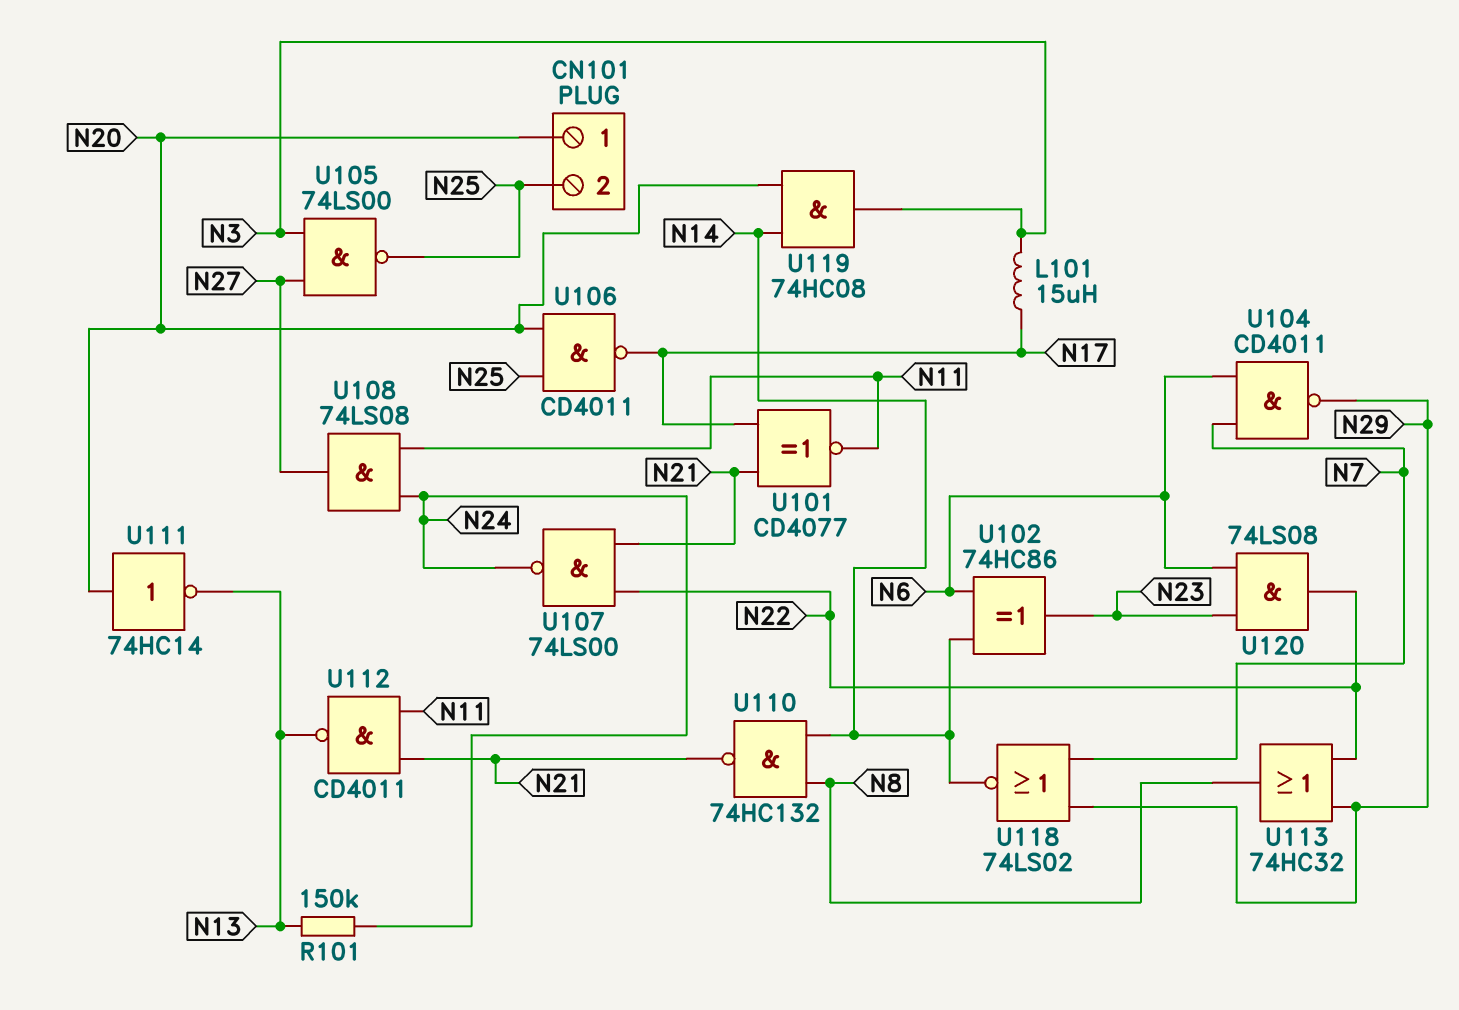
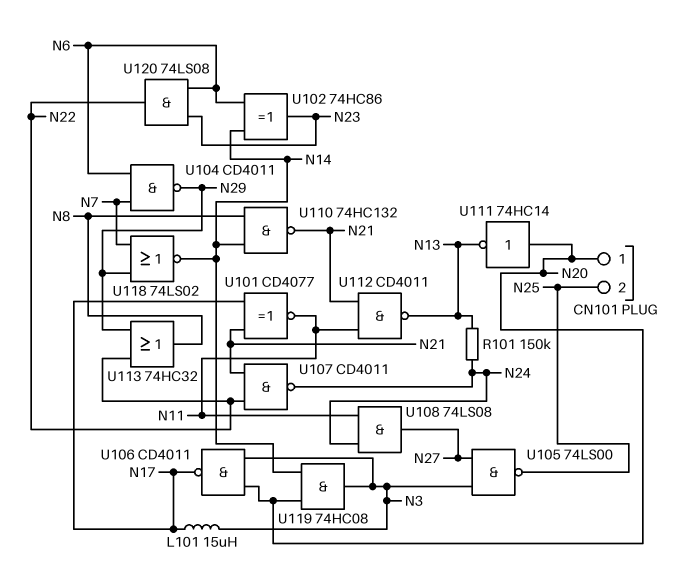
U106: NAND CD4011 (in N20, in N25, out N17) -> NAND CD4011 (in N3, in N20, out N17)
U107: NAND 74LS00 (in N21, in N22, out N24) -> NAND CD4011 (in N21, in N22, out N24)

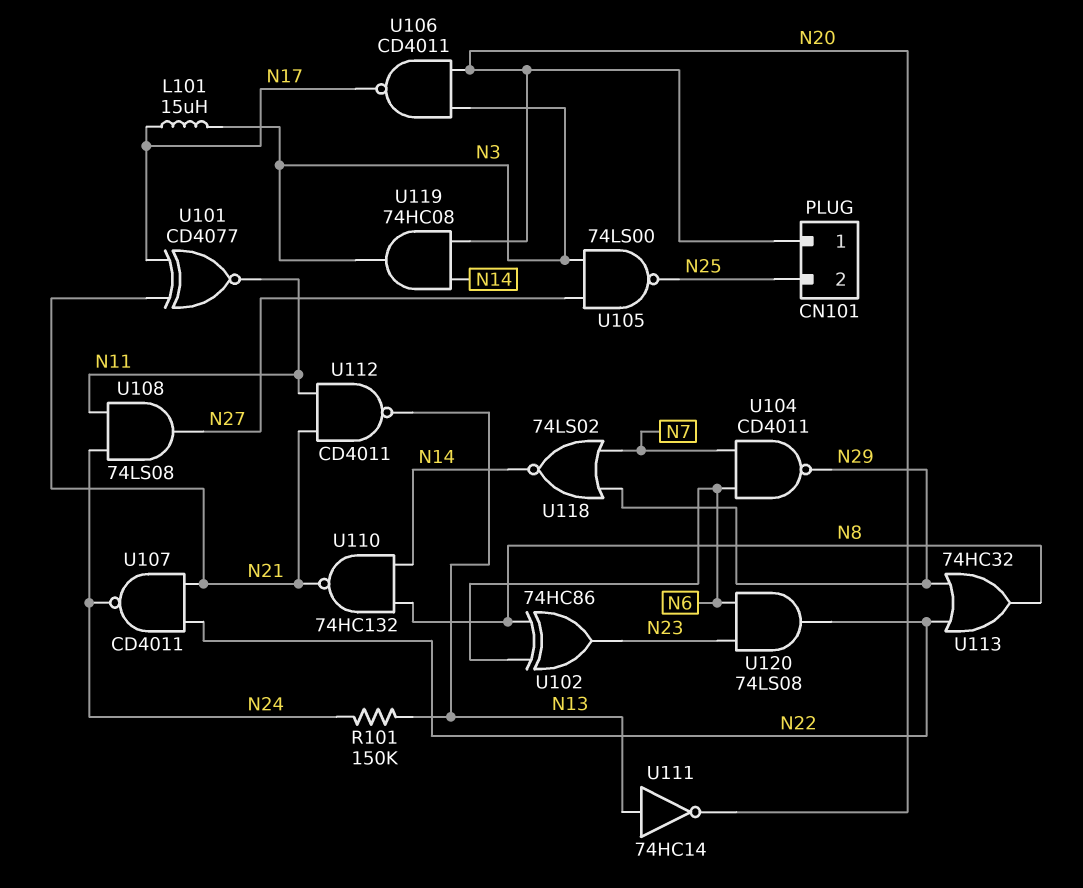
U102: XOR 74HC86 (in N6, in N14, out N23) -> XOR 74HC86 (in N6, in N8, out N23)
U111: NOT 74HC14 (in N20, out N13) -> NOT 74HC14 (in N13, out N20)

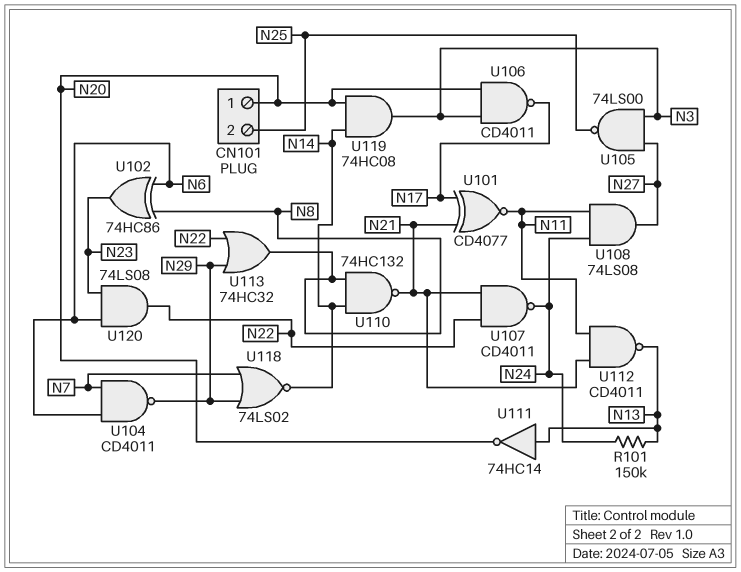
L101: 15uH (N3, N17) -> none

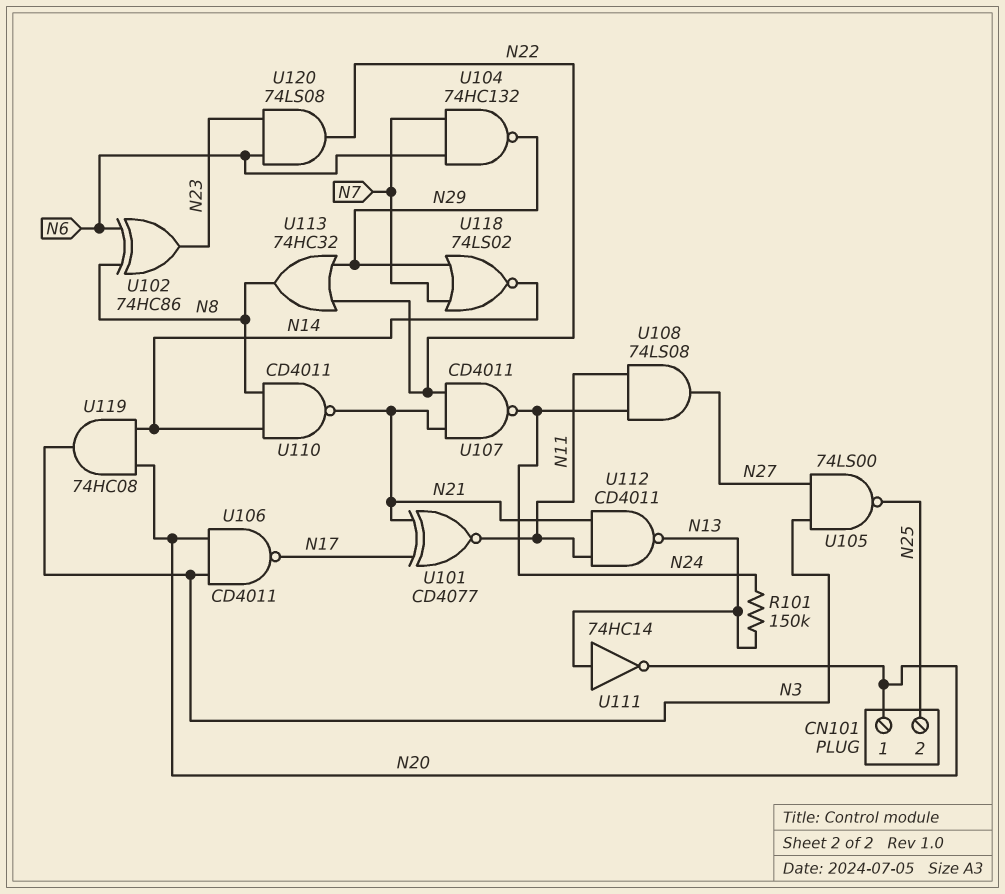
U104: NAND CD4011 (in N6, in N7, out N29) -> NAND 74HC132 (in N6, in N7, out N29)
U110: NAND 74HC132 (in N8, in N14, out N21) -> NAND CD4011 (in N8, in N14, out N21)

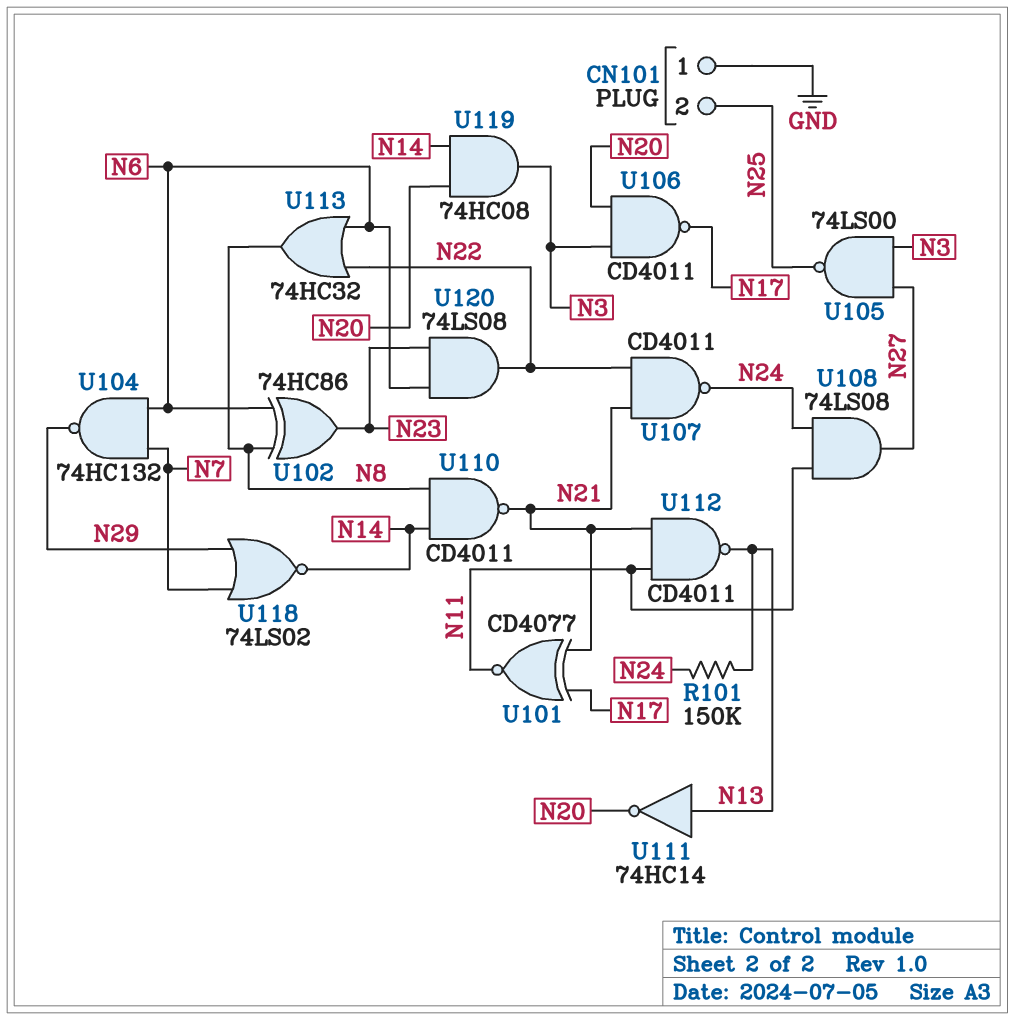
CN101 pin 1: N20 -> GND
U113: OR 74HC32 (in N22, in N29, out N8) -> OR 74HC32 (in N6, in N22, out N8)

